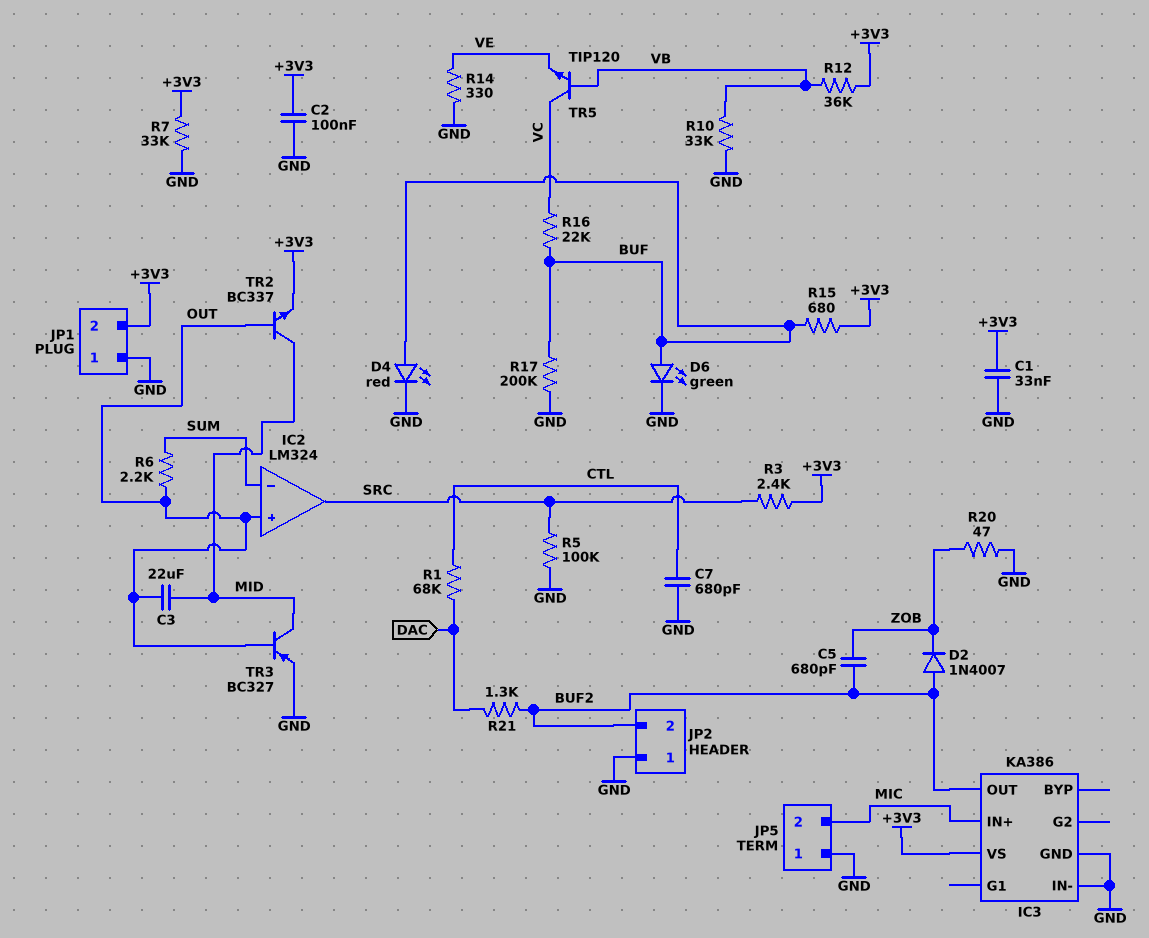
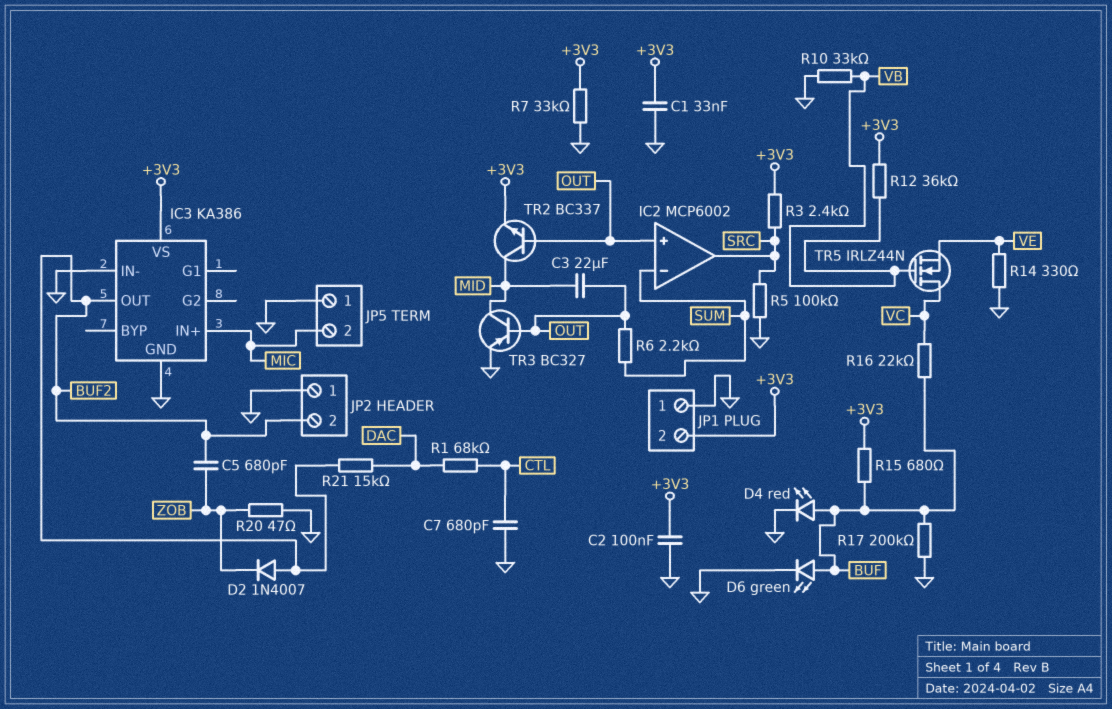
IC2: LM324 -> MCP6002
R21: 1.3k (BUF2, DAC) -> 15k (BUF2, DAC)
TR5: NPN TIP120 (B VB, C VC, E VE) -> NMOS IRLZ44N (G VB, D VC, S VE)

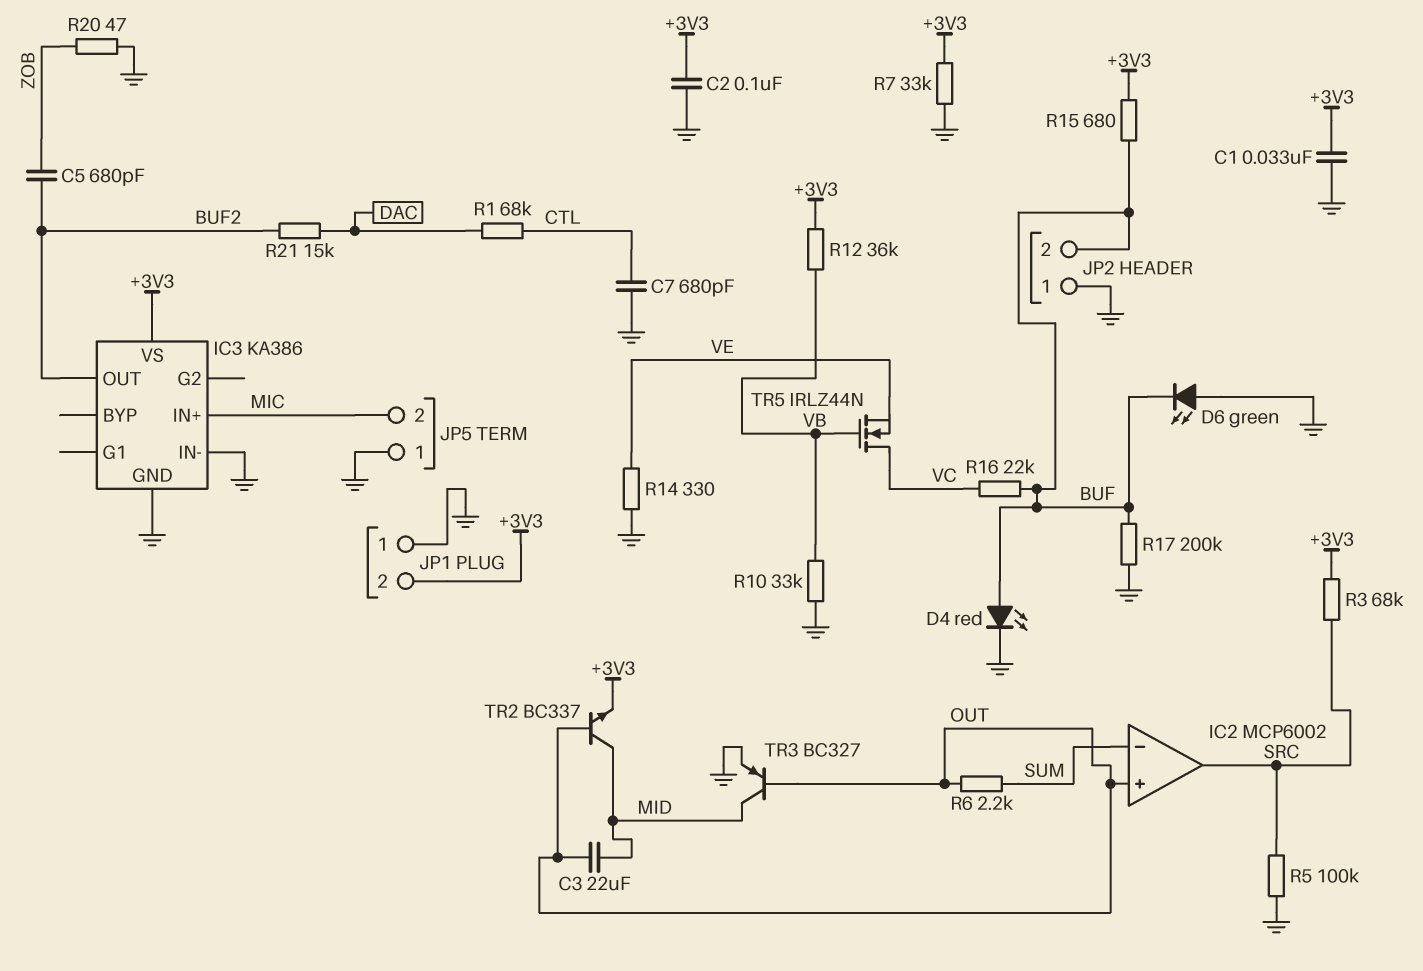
D2: diode 1N4007 (A BUF2, K ZOB) -> none
D6: LED green (A BUF, K GND) -> LED green (A GND, K BUF)
JP2 pin 2: BUF2 -> BUF
R3: 2.4k (+3V3, SRC) -> 68k (+3V3, SRC)

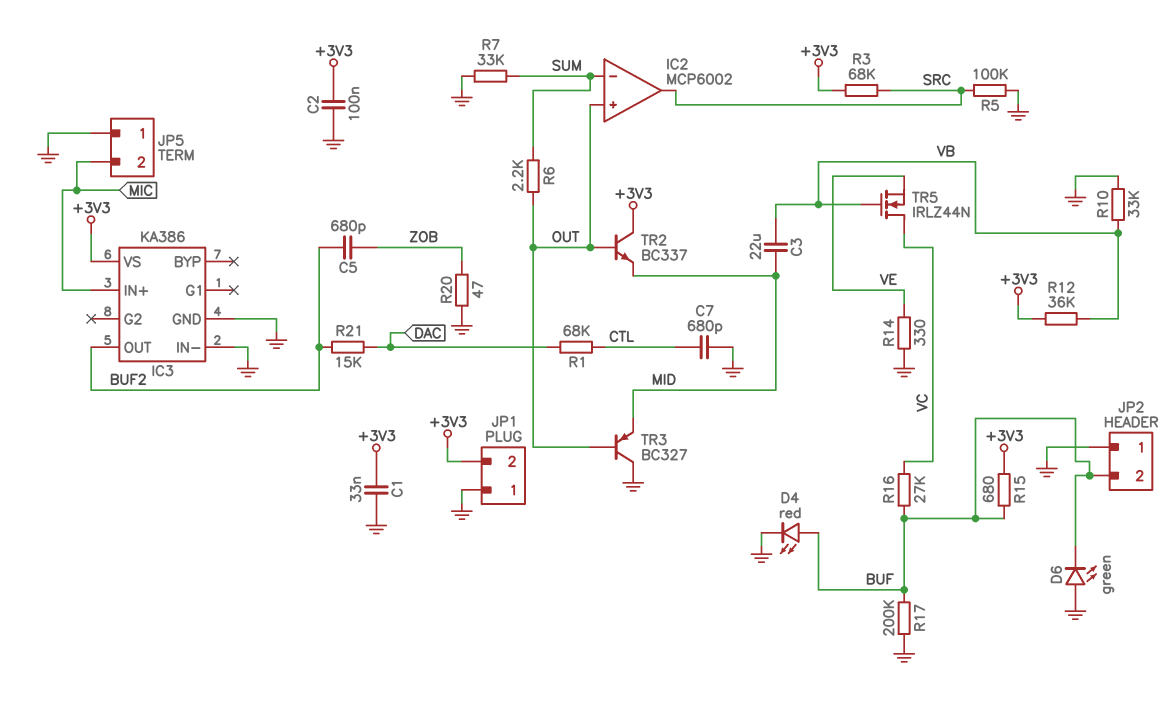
C3: 22uF (MID, OUT) -> 22uF (MID, VB)
R7: 33k (+3V3, GND) -> 33k (GND, SUM)
R16: 22k (BUF, VC) -> 27k (BUF, VC)
TR2: NPN BC337 (B OUT, C MID, E +3V3) -> NPN BC337 (B OUT, C +3V3, E MID)
TR3: PNP BC327 (B OUT, C MID, E GND) -> PNP BC327 (B OUT, C GND, E MID)

